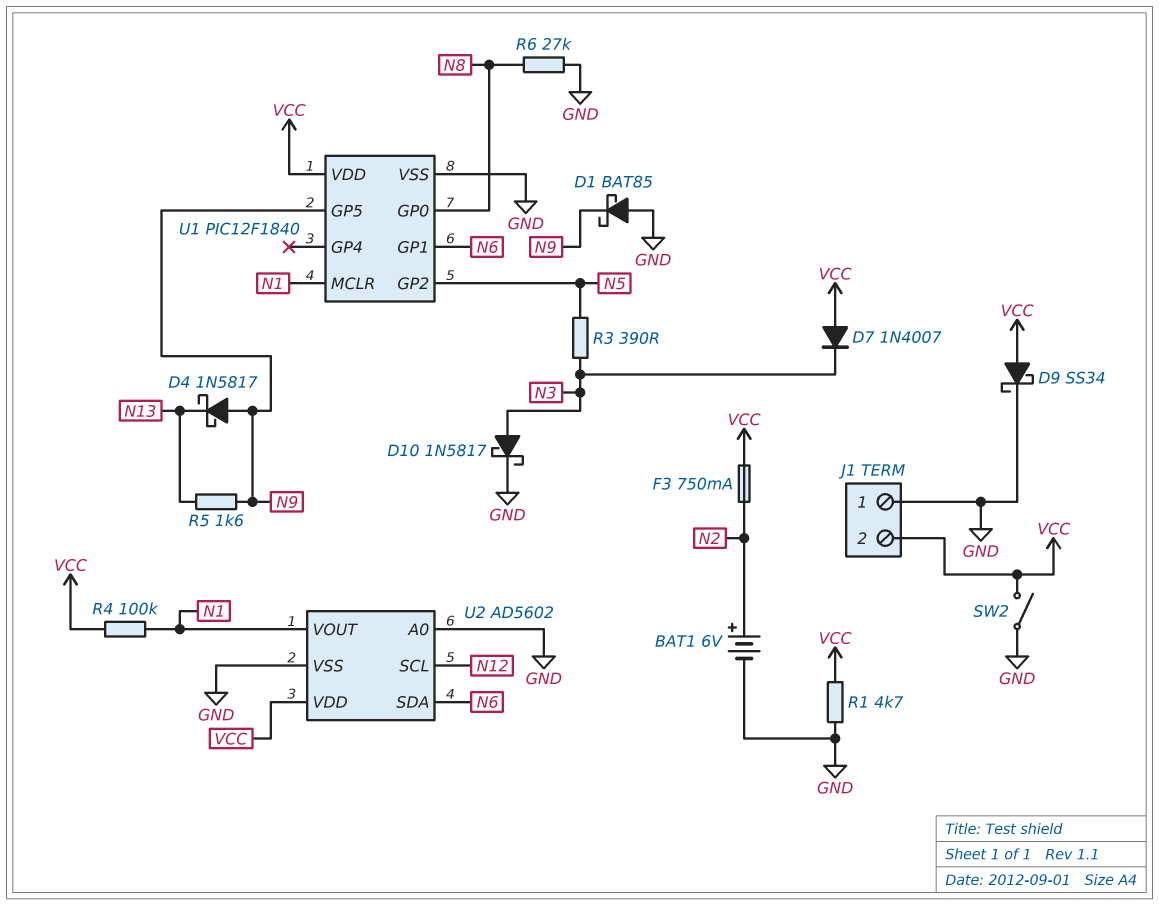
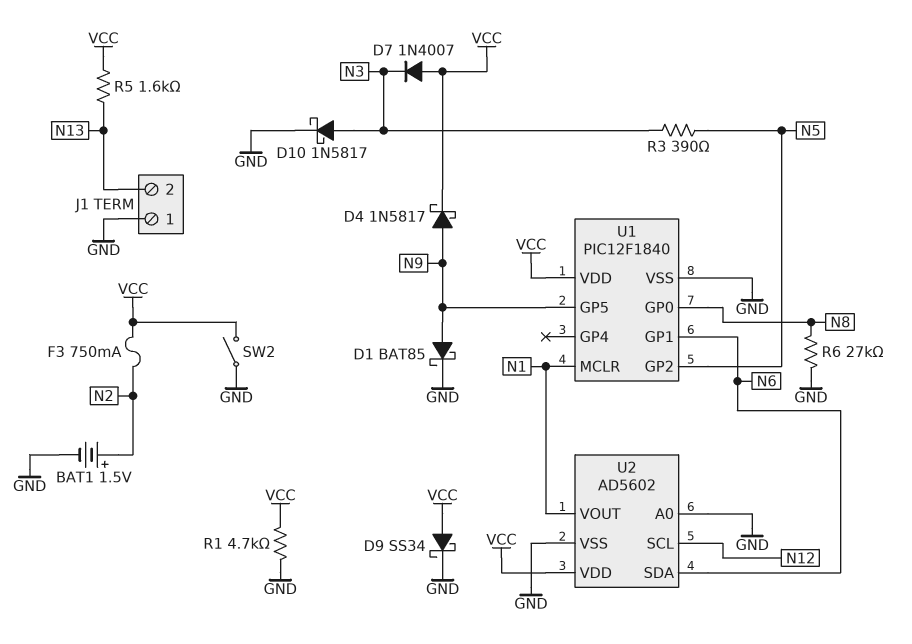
BAT1: 6V (plus N2, minus GND) -> 1.5V (plus N2, minus GND)
D1: schottky BAT85 (A GND, K N9) -> schottky BAT85 (A N9, K GND)
D4: schottky 1N5817 (A N9, K N13) -> schottky 1N5817 (A N9, K VCC)
J1 pin 2: VCC -> N13
R4: 100k (N1, VCC) -> none
R5: 1.6k (N9, N13) -> 1.6k (N13, VCC)

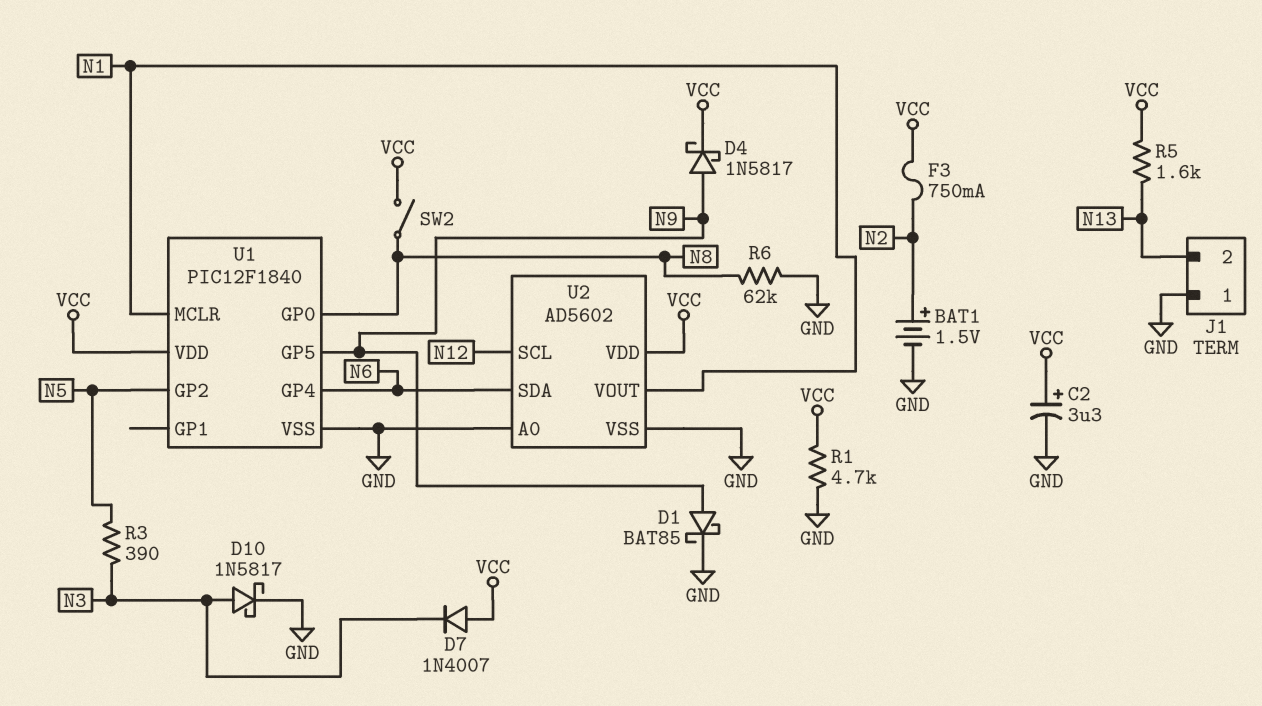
C2: none -> 3.3uF (plus VCC, minus GND)
D9: schottky SS34 (A VCC, K GND) -> none
R6: 27k (GND, N8) -> 62k (GND, N8)
SW2: switch (GND, VCC) -> switch (N8, VCC)
U1 pin GP1: N6 -> none
U1 pin GP4: none -> N6

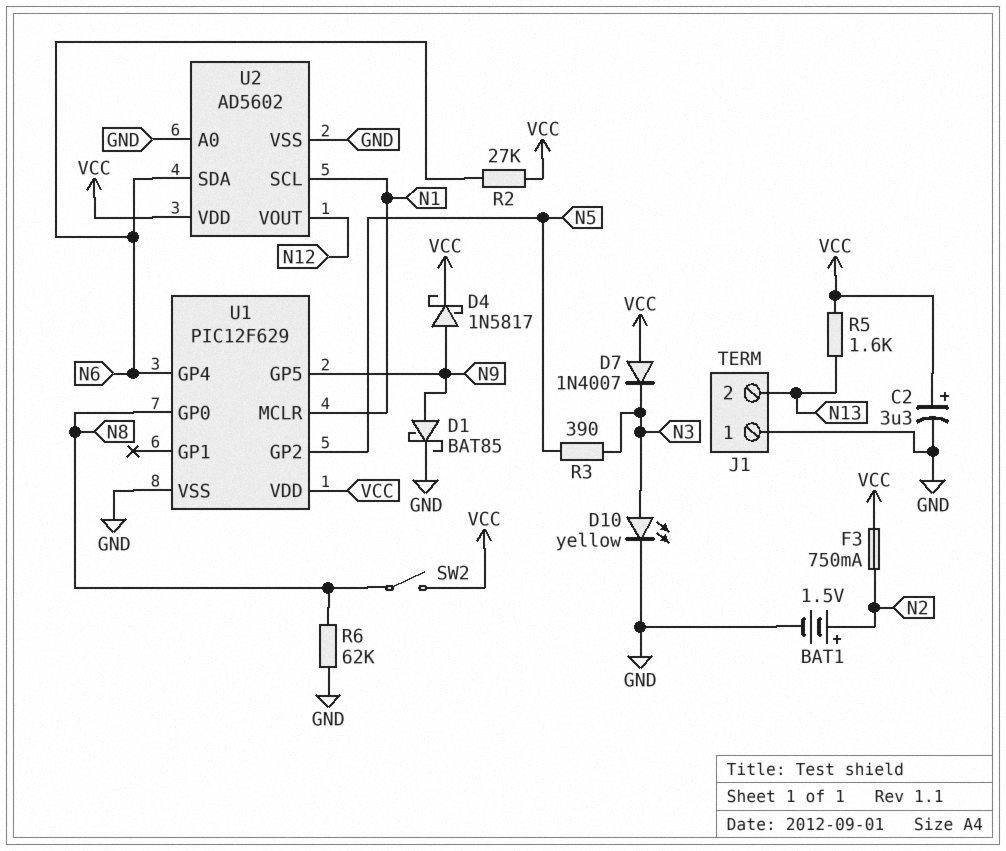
D10: schottky 1N5817 (A N3, K GND) -> LED yellow (A N3, K GND)
R1: 4.7k (GND, VCC) -> none
R2: none -> 27k (N6, VCC)
U1: PIC12F1840 -> PIC12F629
U2 pin SCL: N12 -> N1
U2 pin VOUT: N1 -> N12

